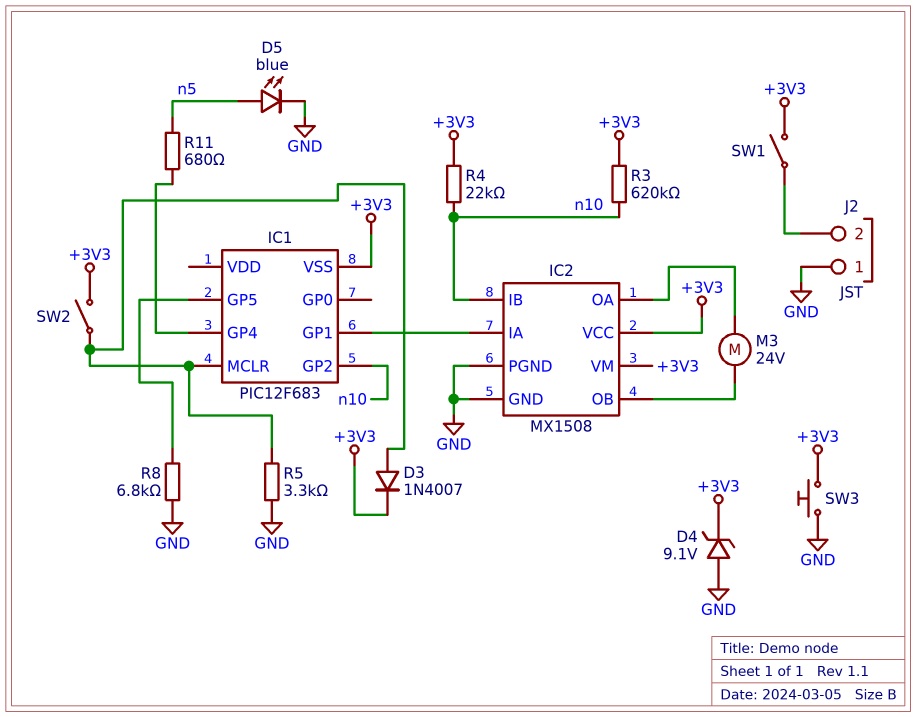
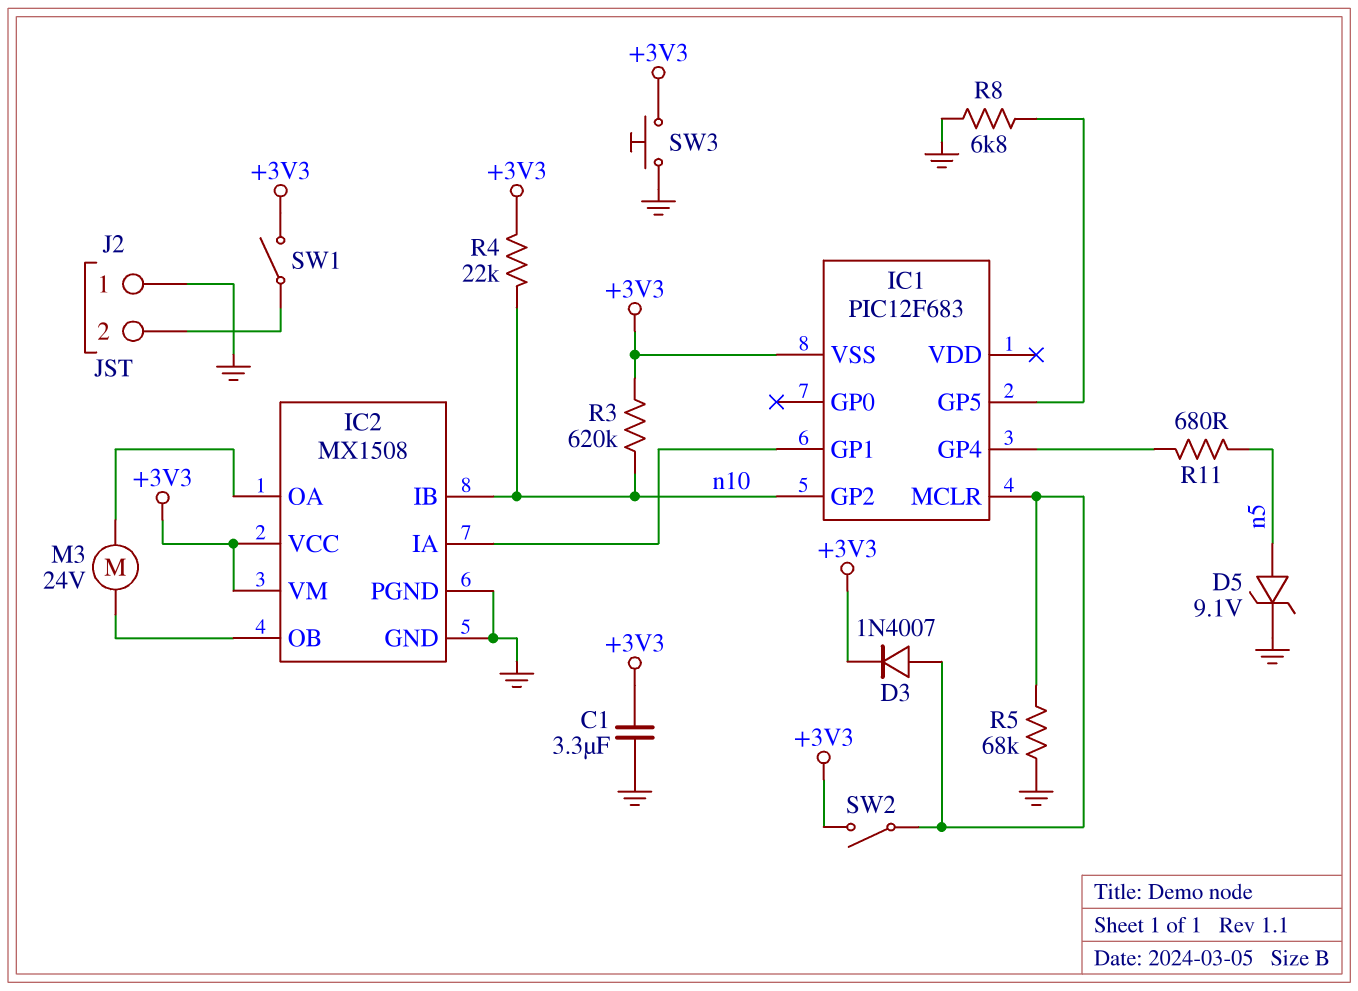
C1: none -> 3.3uF (+3V3, GND)
D4: zener 9.1V (A GND, K +3V3) -> none
D5: LED blue (A n5, K GND) -> zener 9.1V (A n5, K GND)
R5: 3.3k (GND, IC1/MCLR) -> 68k (GND, IC1/MCLR)

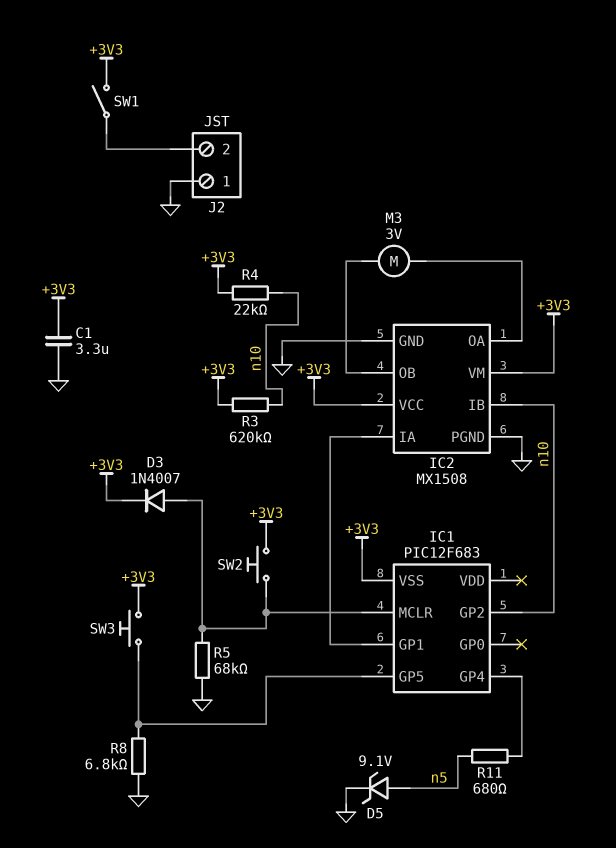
M3: motor 24V (IC2/OA, IC2/OB) -> motor 3V (IC2/OA, IC2/OB)
SW2: switch (+3V3, IC1/MCLR) -> button (+3V3, IC1/MCLR)
SW3: button (+3V3, GND) -> button (+3V3, IC1/GP5)

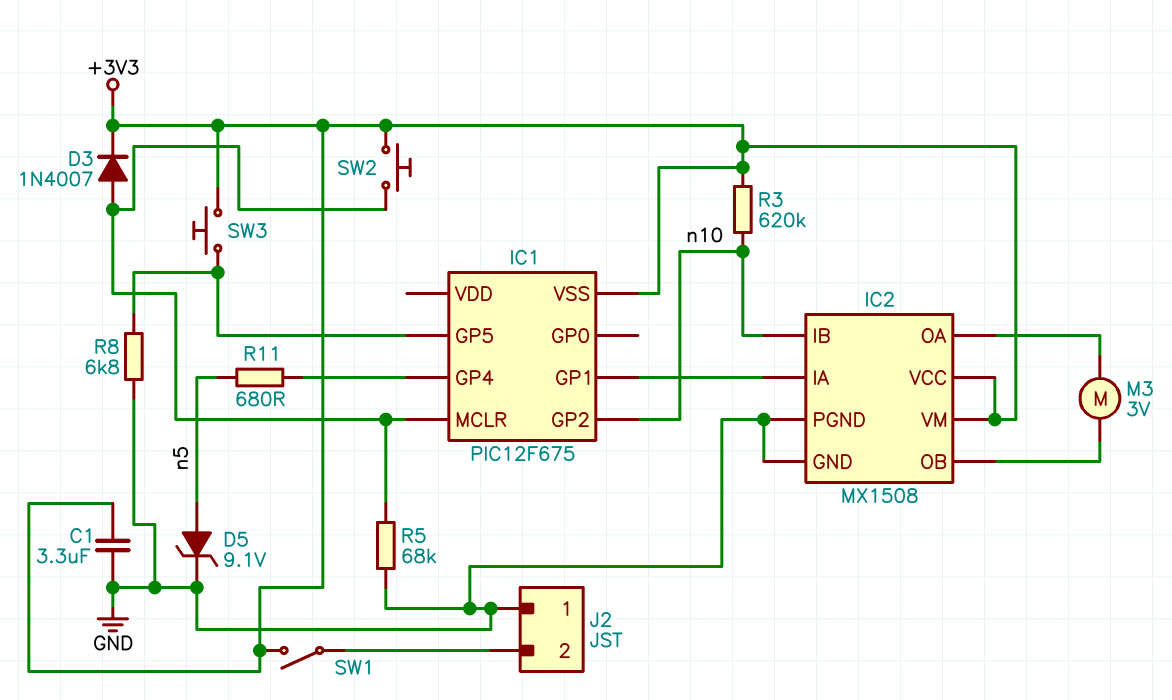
IC1: PIC12F683 -> PIC12F675
R4: 22k (+3V3, n10) -> none

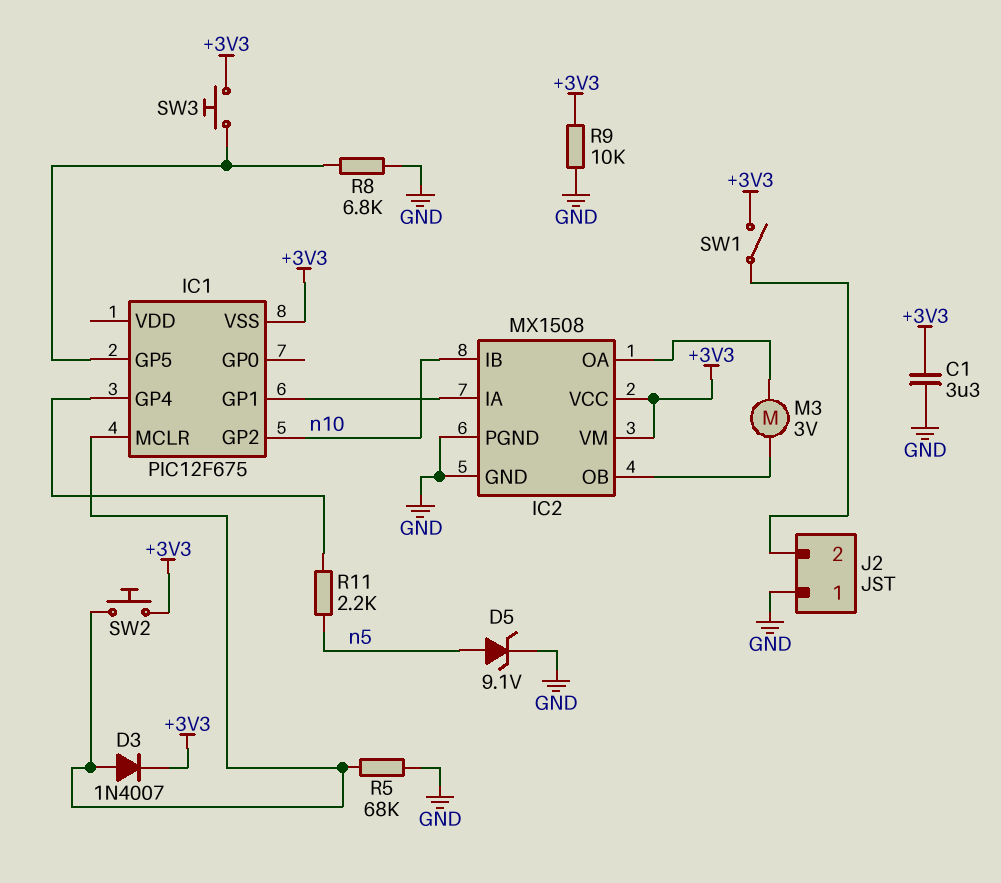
R3: 620k (+3V3, n10) -> none
R9: none -> 10k (+3V3, GND)
R11: 680 (IC1/GP4, n5) -> 2.2k (IC1/GP4, n5)

